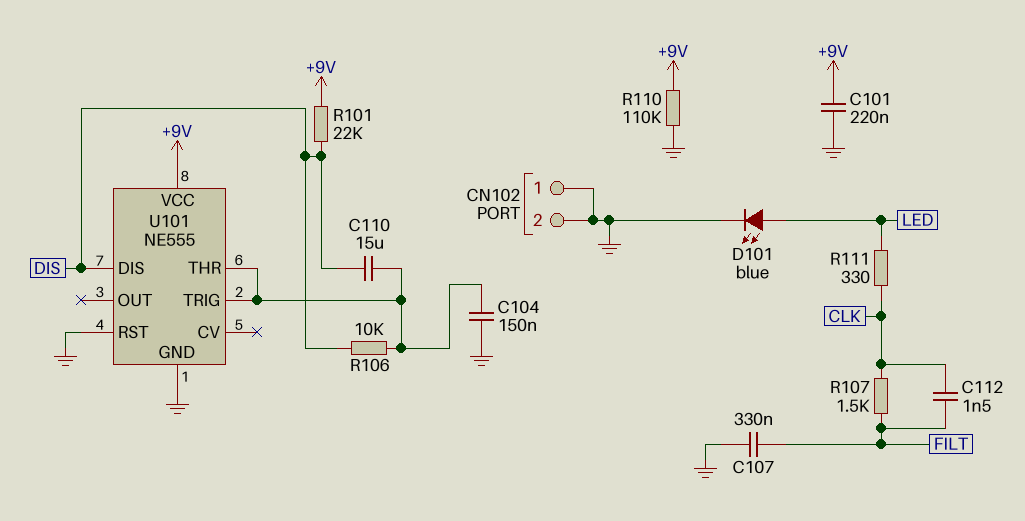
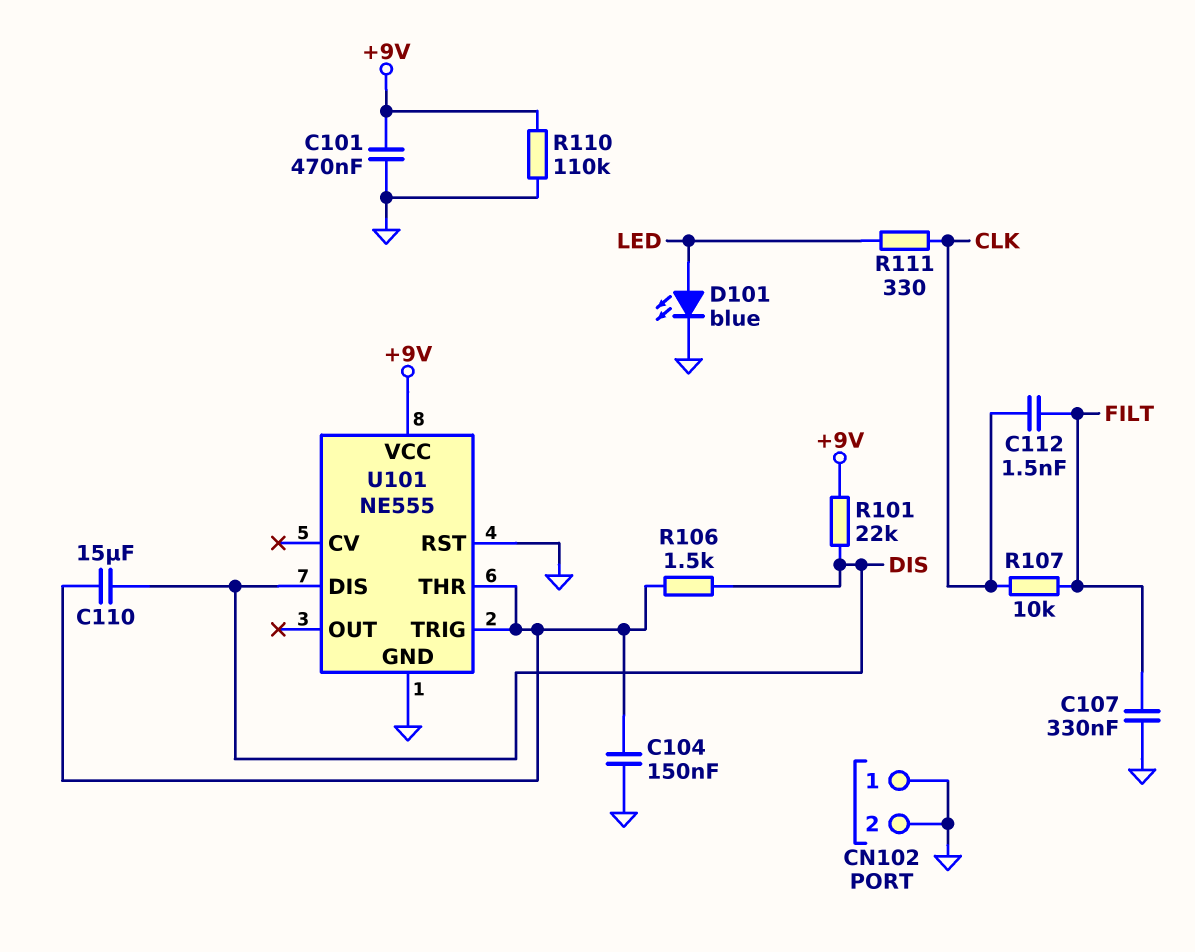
C101: 220nF (+9V, GND) -> 470nF (+9V, GND)
R106: 10k (DIS, U101/THR) -> 1.5k (DIS, U101/THR)
R107: 1.5k (CLK, FILT) -> 10k (CLK, FILT)

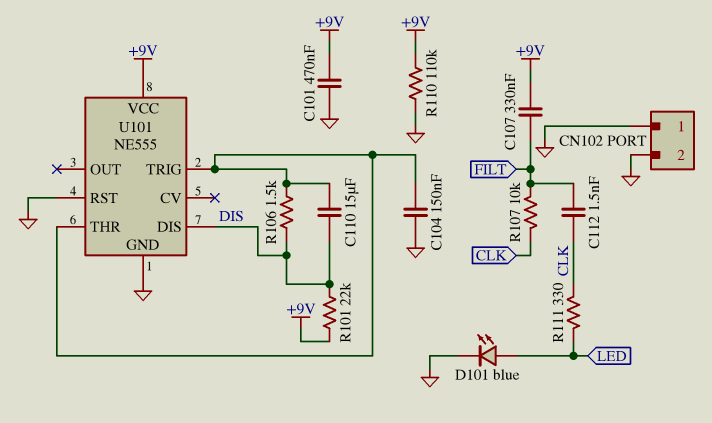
C107: 330nF (FILT, GND) -> 330nF (+9V, FILT)

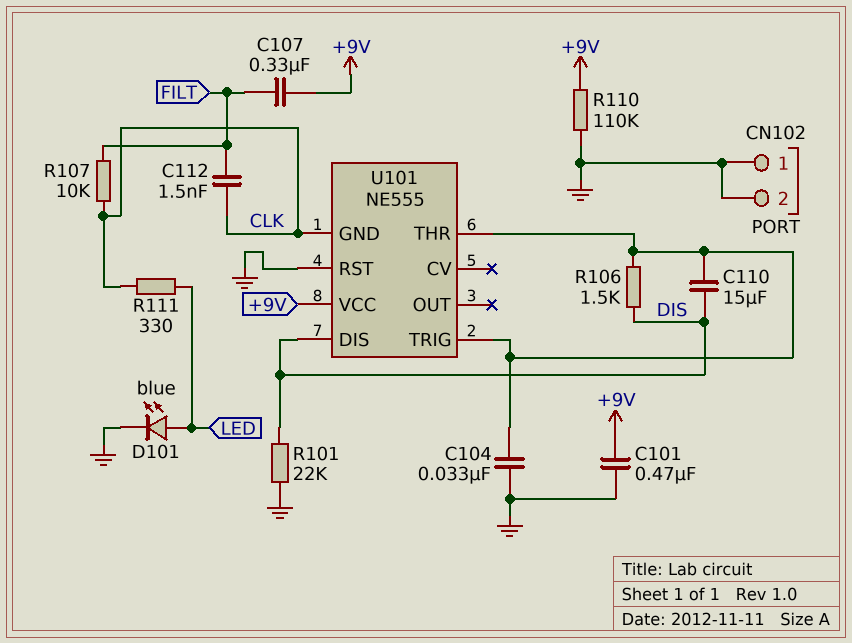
C104: 150nF (GND, U101/THR) -> 33nF (GND, U101/THR)
R101: 22k (+9V, DIS) -> 22k (DIS, GND)
U101 pin GND: GND -> CLK

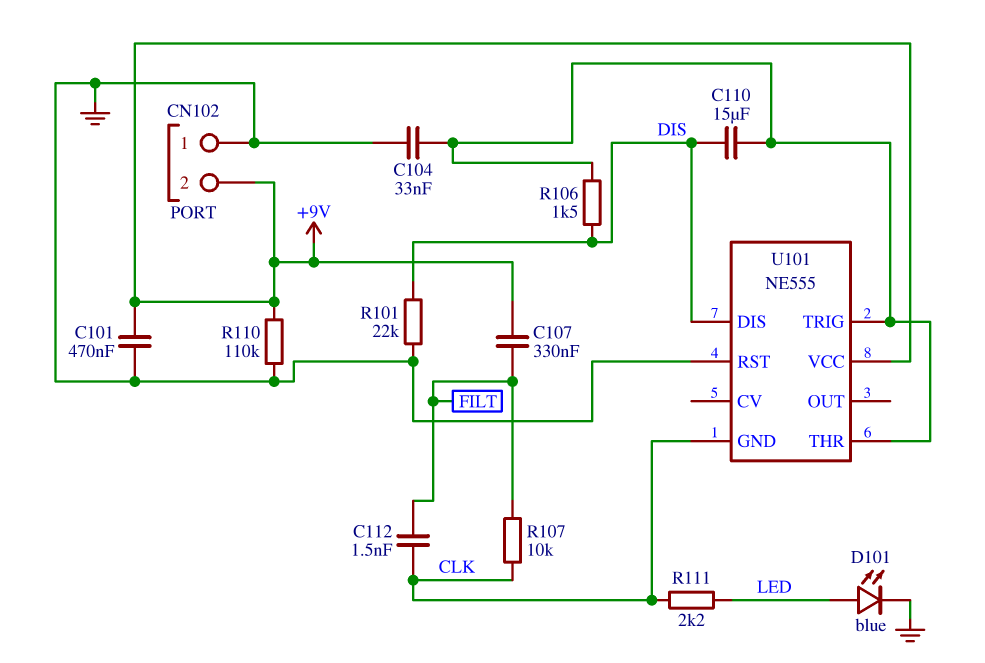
CN102 pin 2: GND -> +9V
R111: 330 (CLK, LED) -> 2.2k (CLK, LED)

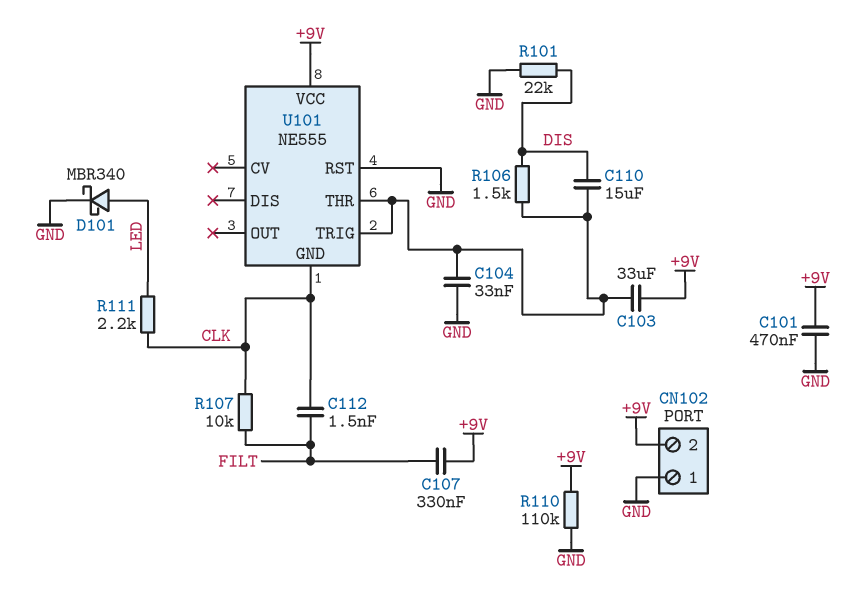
C103: none -> 33uF (+9V, U101/THR)
D101: LED blue (A LED, K GND) -> schottky MBR340 (A LED, K GND)
U101 pin DIS: DIS -> none

